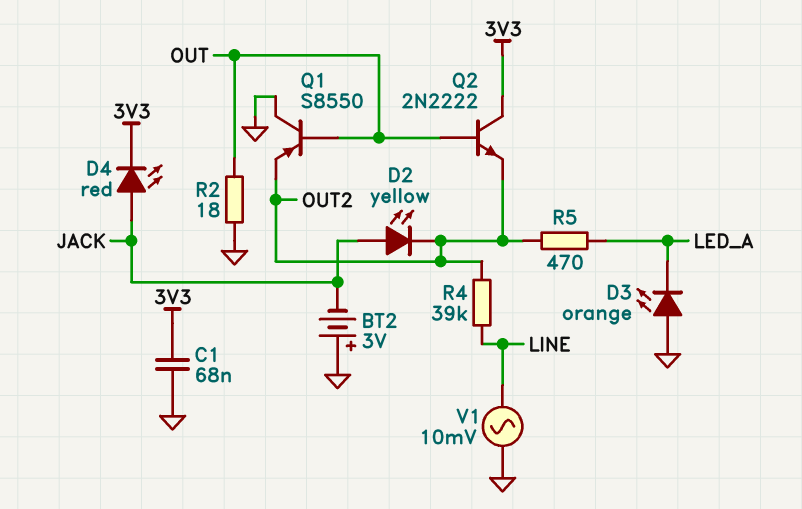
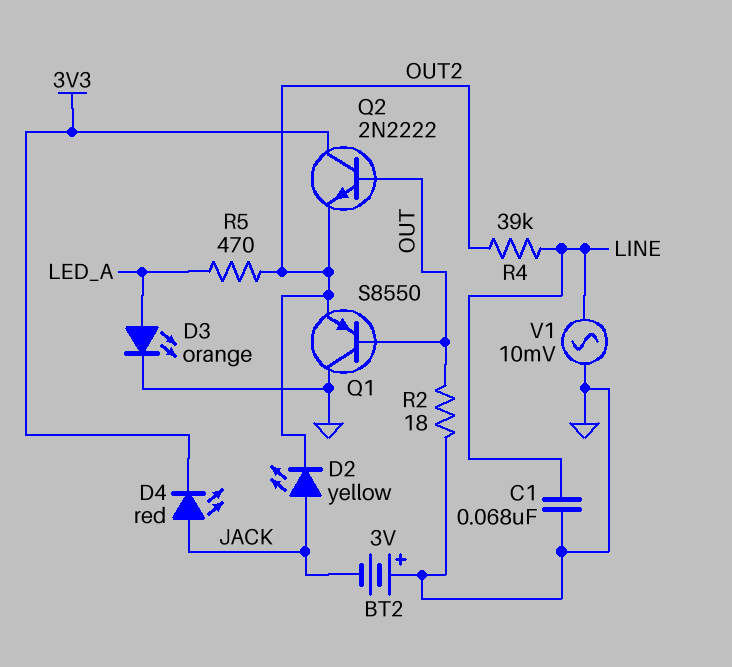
C1: 68nF (3V3, GND) -> 68nF (GND, LINE)
D3: LED orange (A GND, K LED_A) -> LED orange (A LED_A, K GND)

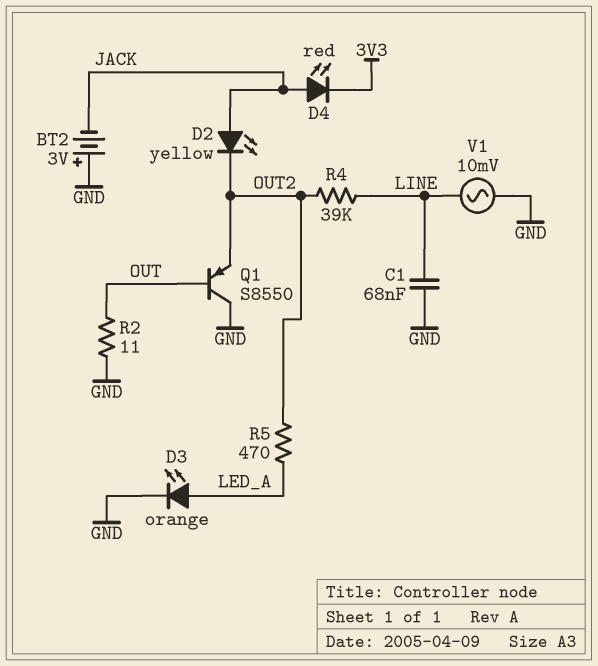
Q2: NPN 2N2222 (B OUT, C 3V3, E OUT2) -> none
R2: 18 (GND, OUT) -> 11 (GND, OUT)

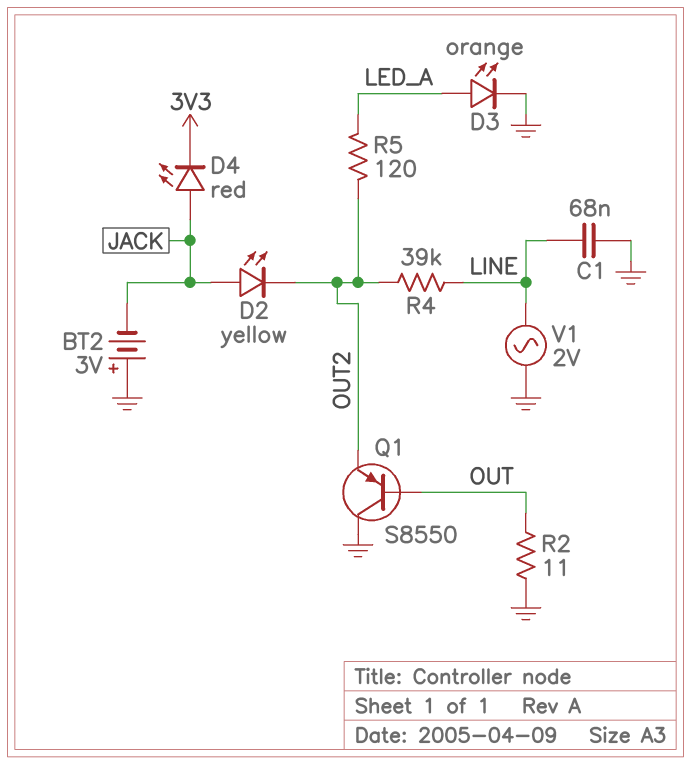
R5: 470 (LED_A, OUT2) -> 120 (LED_A, OUT2)
V1: AC 10mV (GND, LINE) -> AC 2V (GND, LINE)

